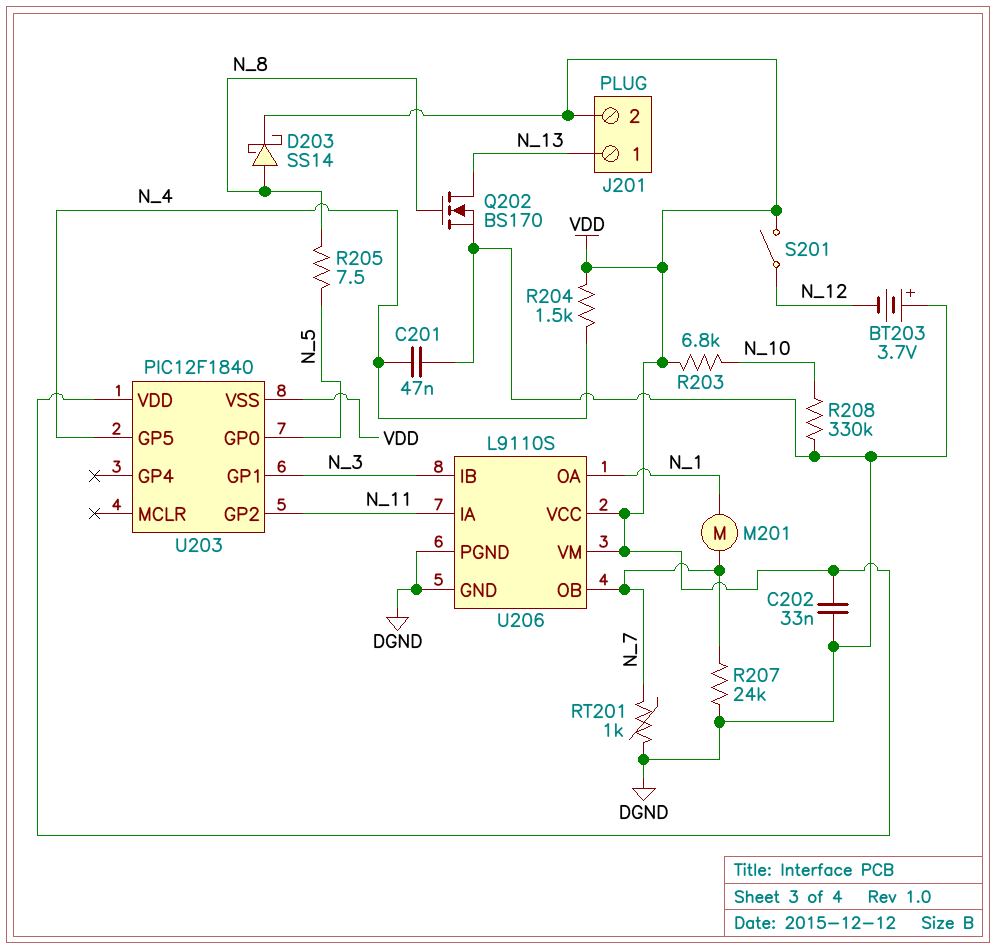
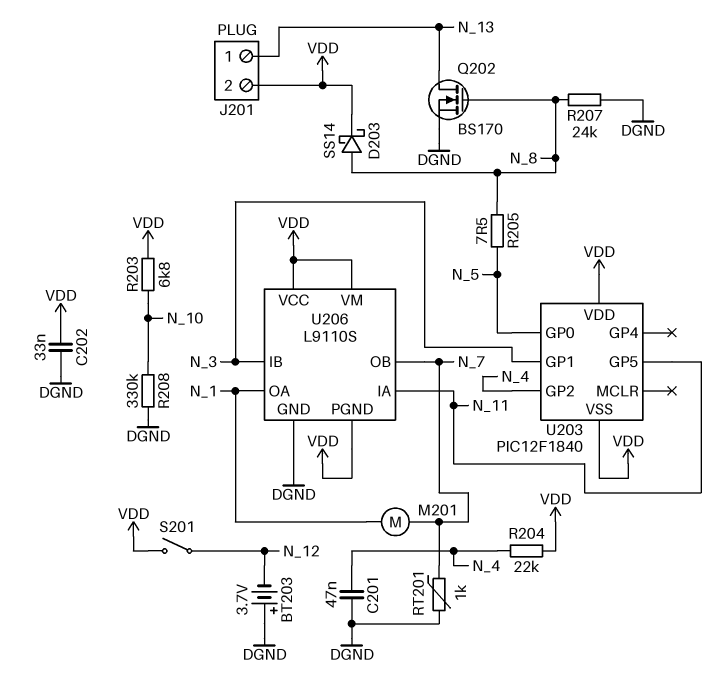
R204: 1.5k (N_4, VDD) -> 22k (N_4, VDD)
R207: 24k (DGND, N_7) -> 24k (DGND, N_8)
U203 pin GP2: N_11 -> N_4
U203 pin GP5: N_4 -> N_11
U206 pin PGND: DGND -> VDD

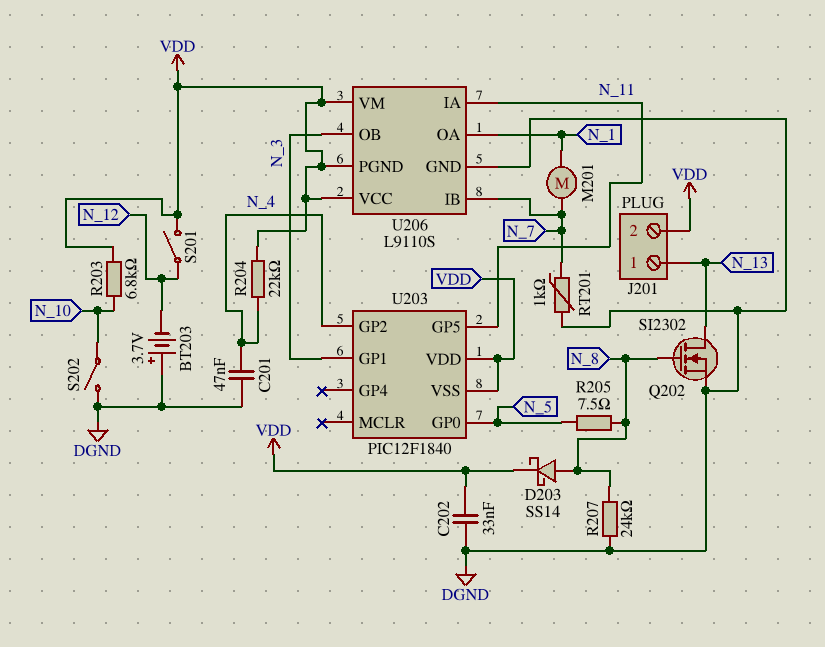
Q202: NMOS BS170 (G N_8, D N_13, S DGND) -> NMOS SI2302 (G N_8, D N_13, S DGND)
R208: 330k (DGND, N_10) -> none
S202: none -> switch (DGND, N_10)
U206 pin IB: N_3 -> N_7
U206 pin OB: N_7 -> N_3

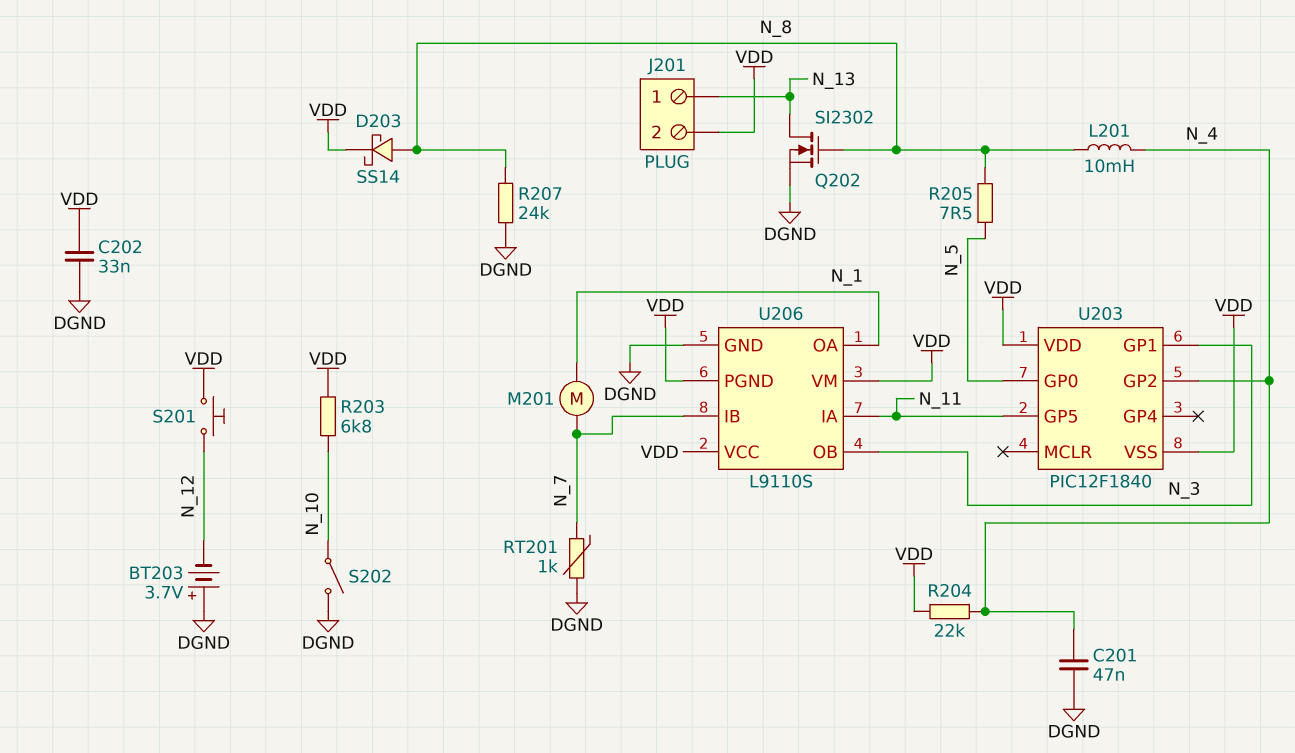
L201: none -> 10mH (N_4, N_8)
S201: switch (N_12, VDD) -> button (N_12, VDD)

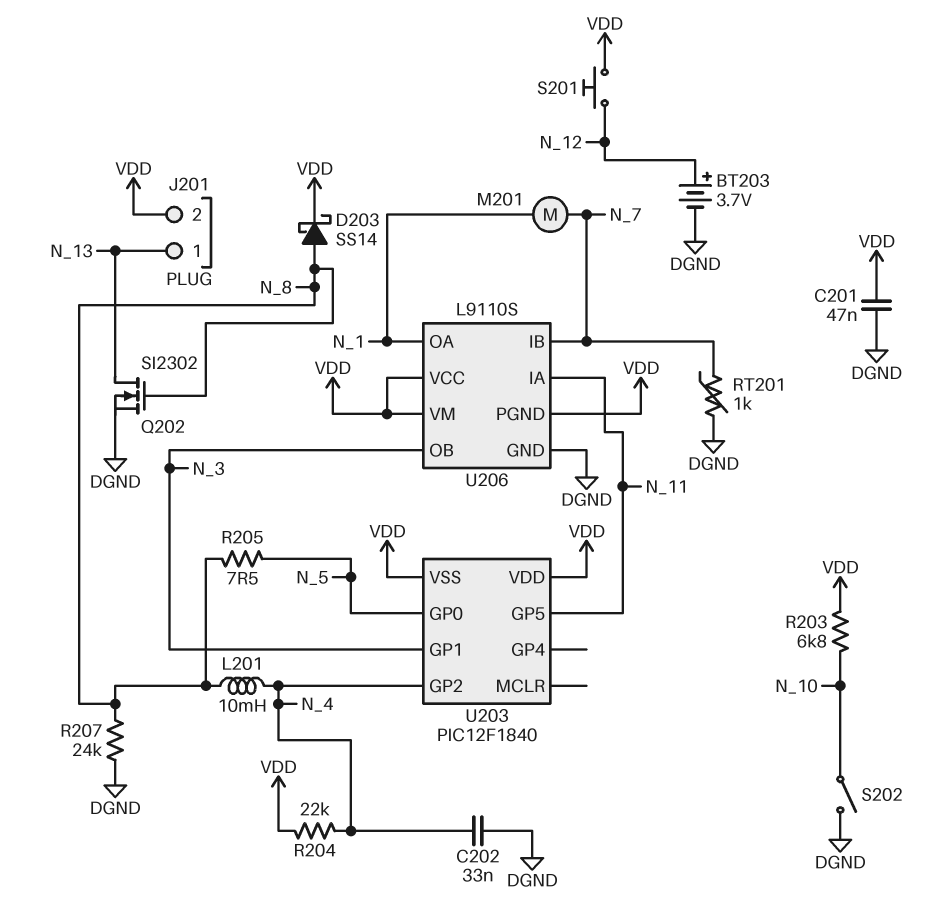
BT203: 3.7V (plus DGND, minus N_12) -> 3.7V (plus N_12, minus DGND)
C201: 47nF (DGND, N_4) -> 47nF (DGND, VDD)
C202: 33nF (DGND, VDD) -> 33nF (DGND, N_4)

